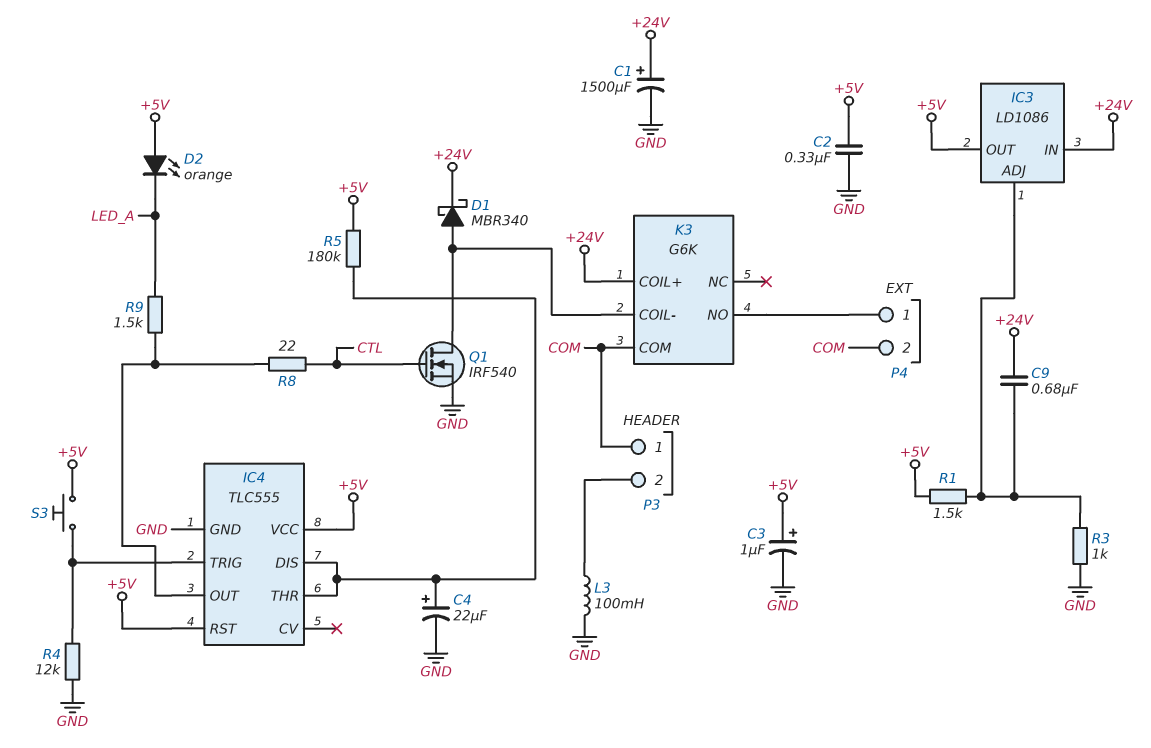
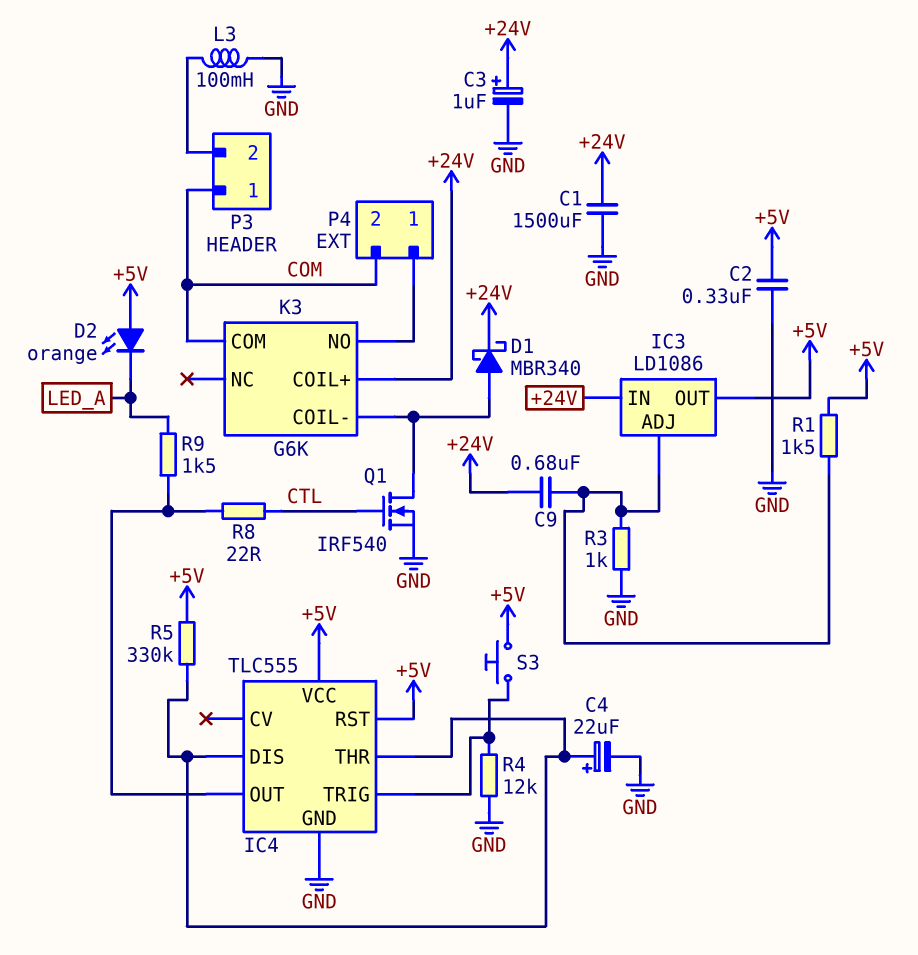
C1: 1500uF (plus +24V, minus GND) -> 1500uF (+24V, GND)
C3: 1uF (plus +5V, minus GND) -> 1uF (plus +24V, minus GND)
R5: 180k (+5V, IC4/DIS) -> 330k (+5V, IC4/DIS)

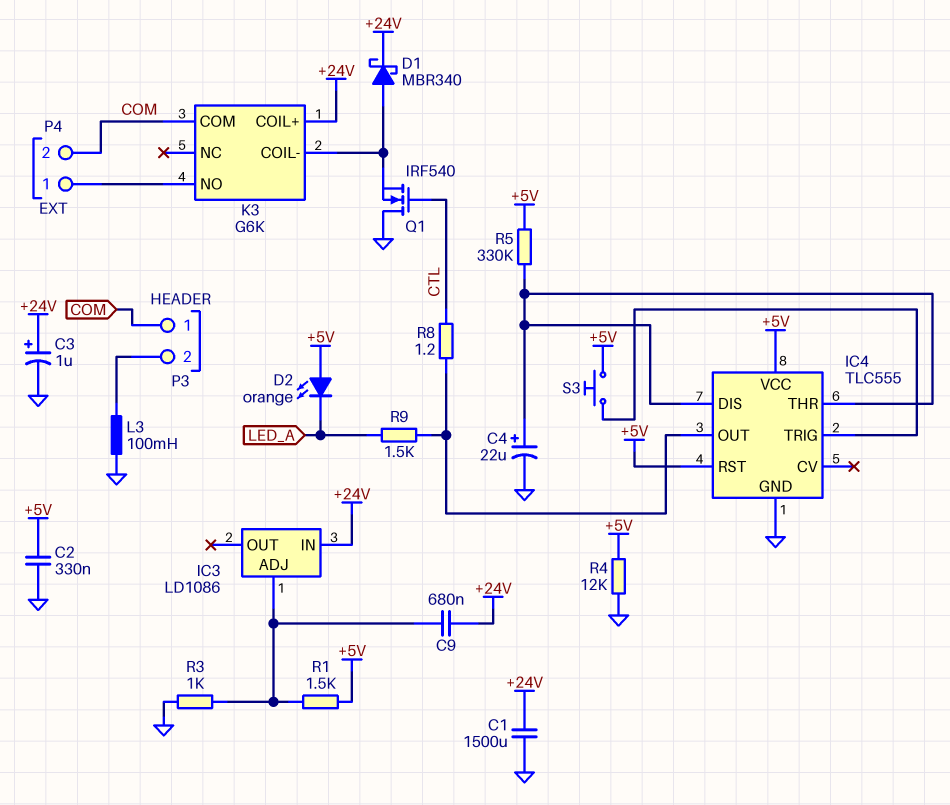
IC3 pin OUT: +5V -> none
Q1: NMOS IRF540 (G CTL, D K3/COIL-, S GND) -> NMOS IRF540 (G CTL, D GND, S K3/COIL-)
R4: 12k (GND, IC4/TRIG) -> 12k (+5V, GND)
R8: 22 (CTL, IC4/OUT) -> 1.2 (CTL, IC4/OUT)

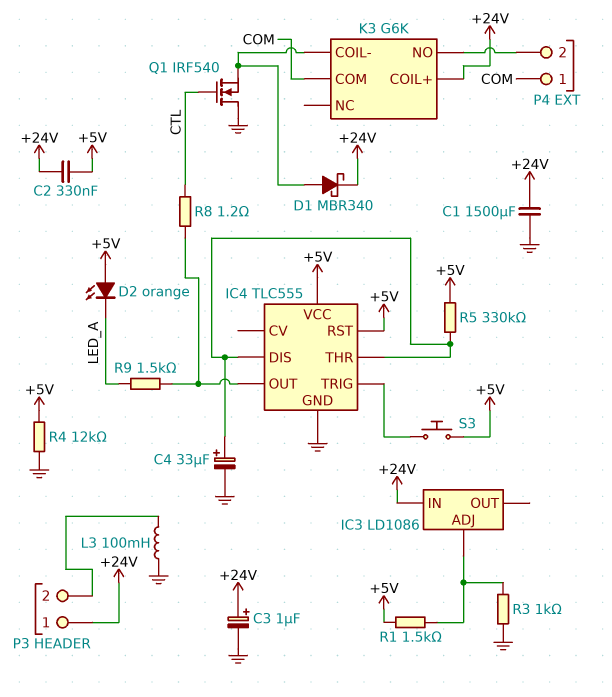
C2: 330nF (+5V, GND) -> 330nF (+5V, +24V)
C4: 22uF (plus IC4/DIS, minus GND) -> 33uF (plus IC4/DIS, minus GND)
C9: 680nF (+24V, IC3/ADJ) -> none
P3 pin 1: COM -> +24V
P4 pin 1: K3/NO -> COM
P4 pin 2: COM -> K3/NO

